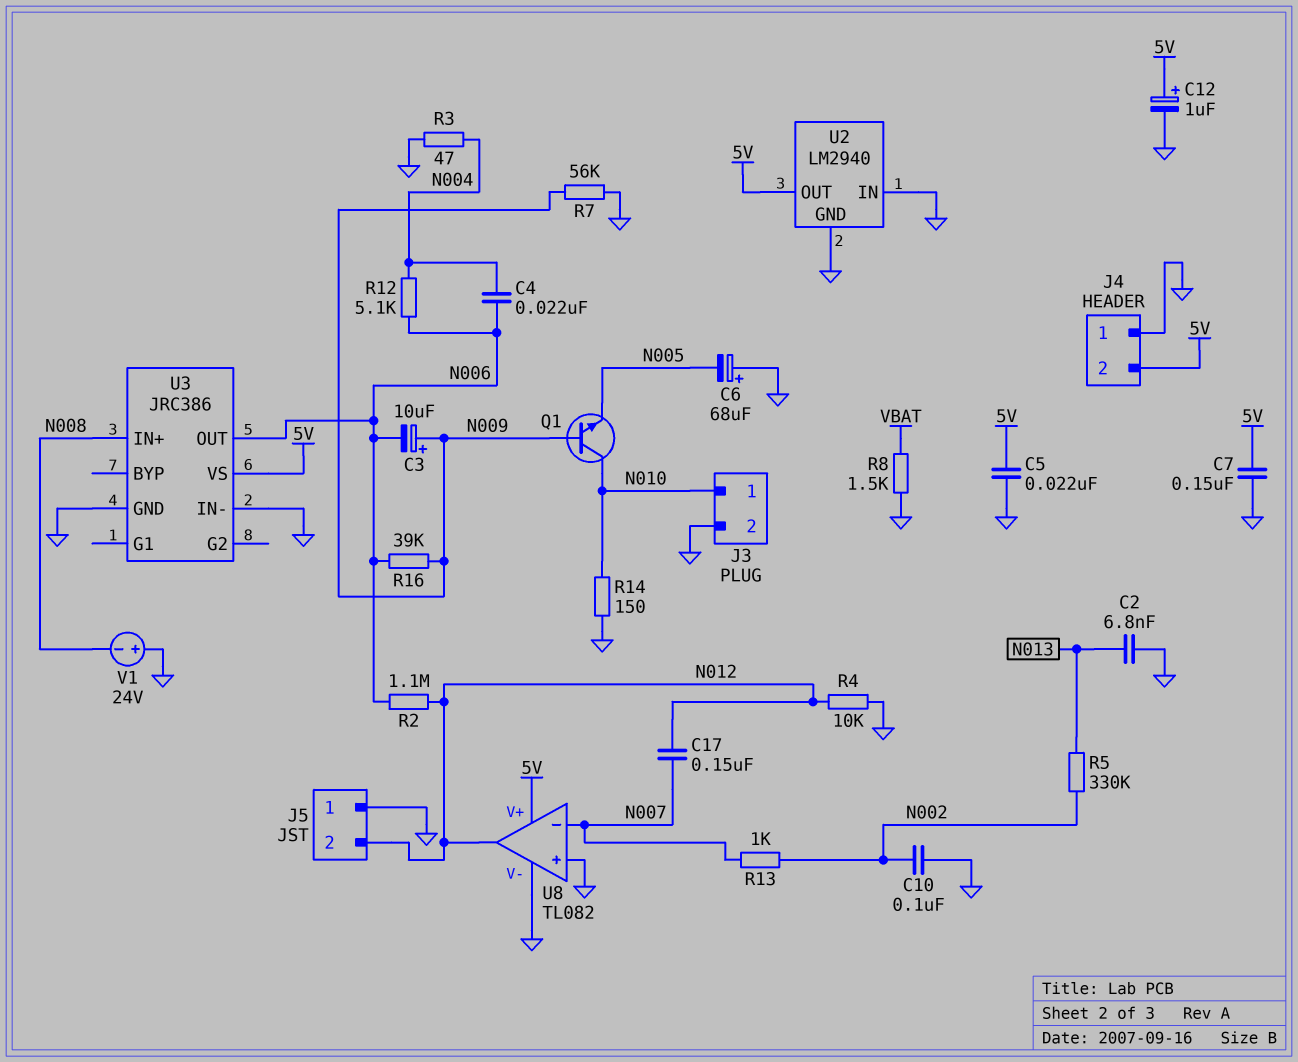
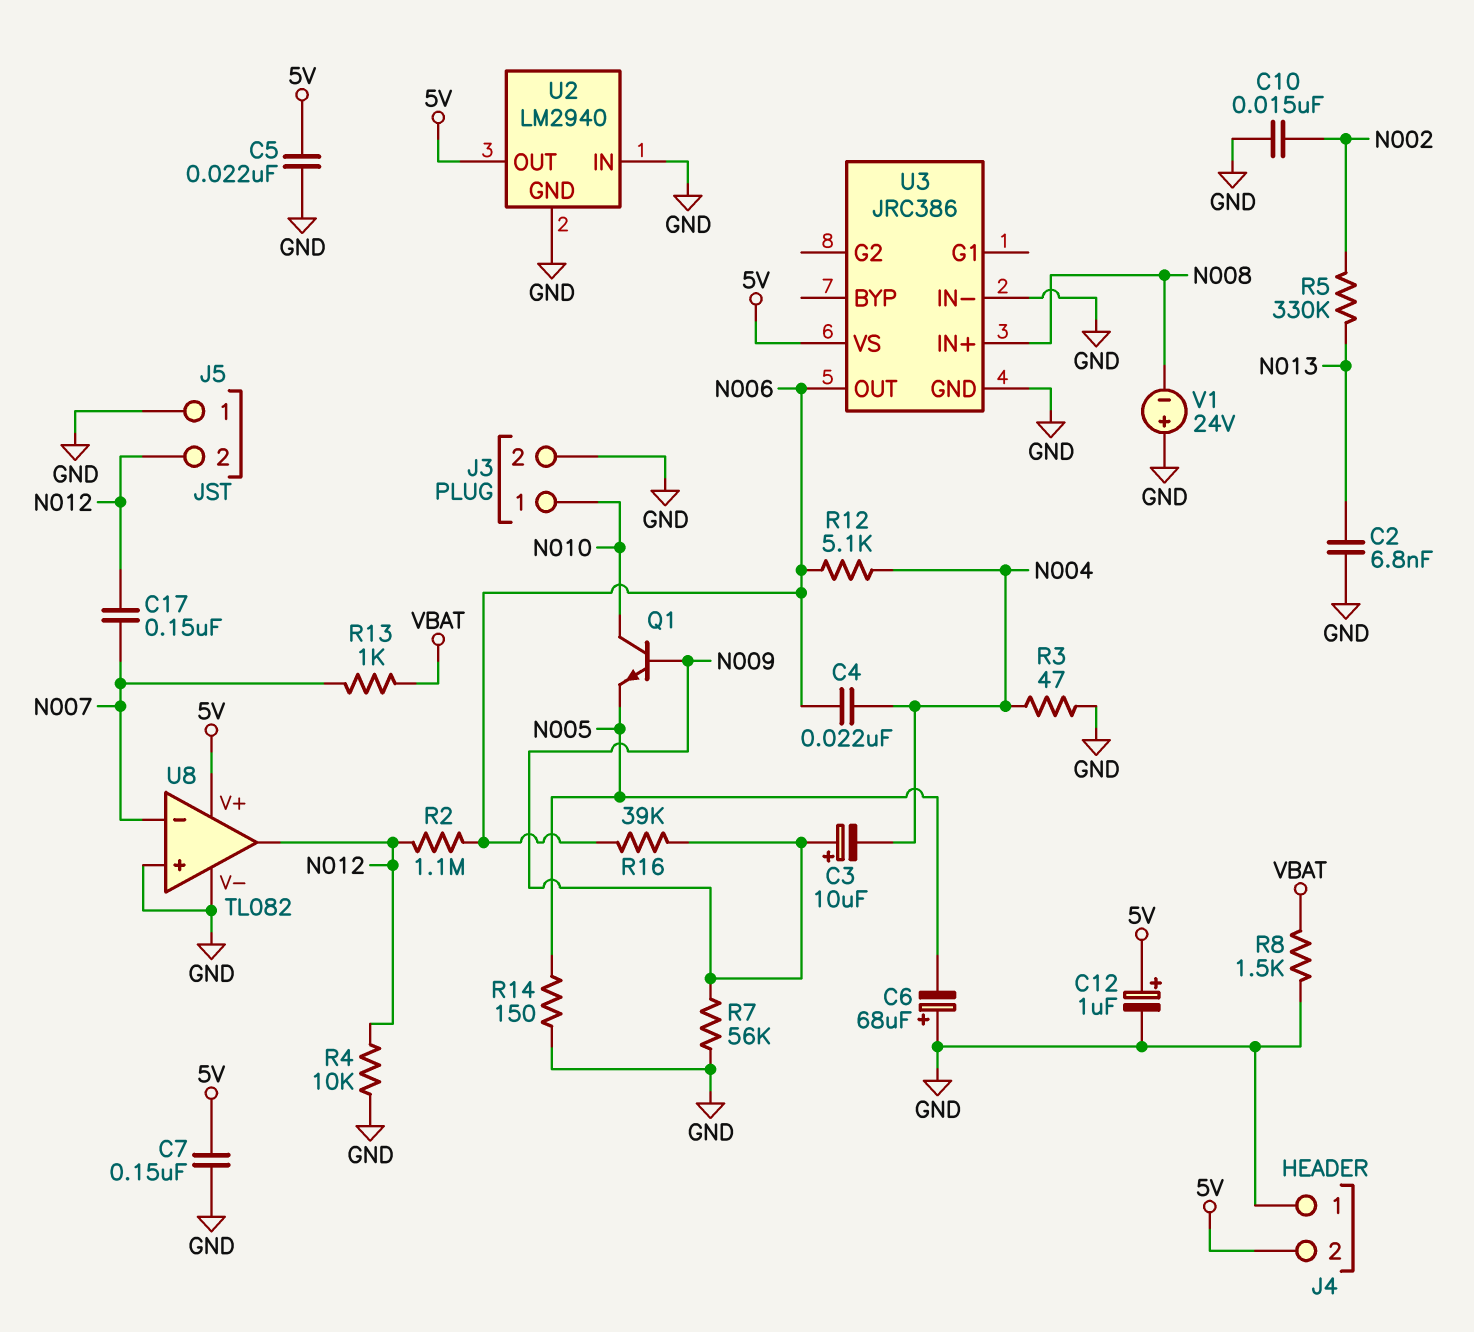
C3: 10uF (plus N009, minus N006) -> 10uF (plus N009, minus N004)
C10: 100nF (GND, N002) -> 15nF (GND, N002)
R13: 1k (N002, N007) -> 1k (N007, VBAT)
R14: 150 (GND, N010) -> 150 (GND, N005)

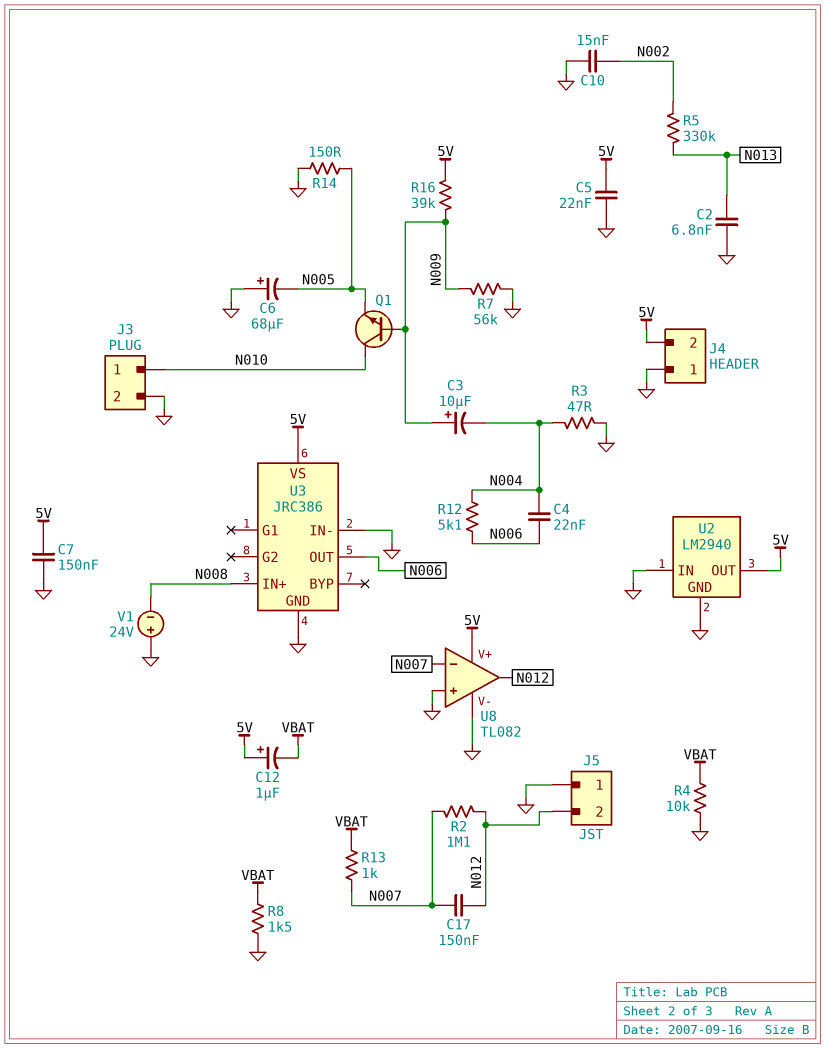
C12: 1uF (plus 5V, minus GND) -> 1uF (plus 5V, minus VBAT)
R2: 1.1M (N006, N012) -> 1.1M (N007, N012)
R4: 10k (GND, N012) -> 10k (GND, VBAT)
R16: 39k (N006, N009) -> 39k (5V, N009)

